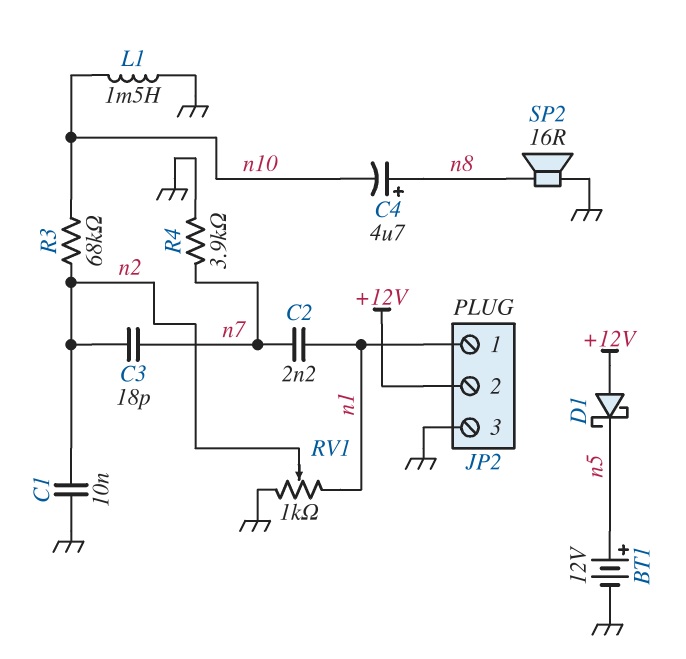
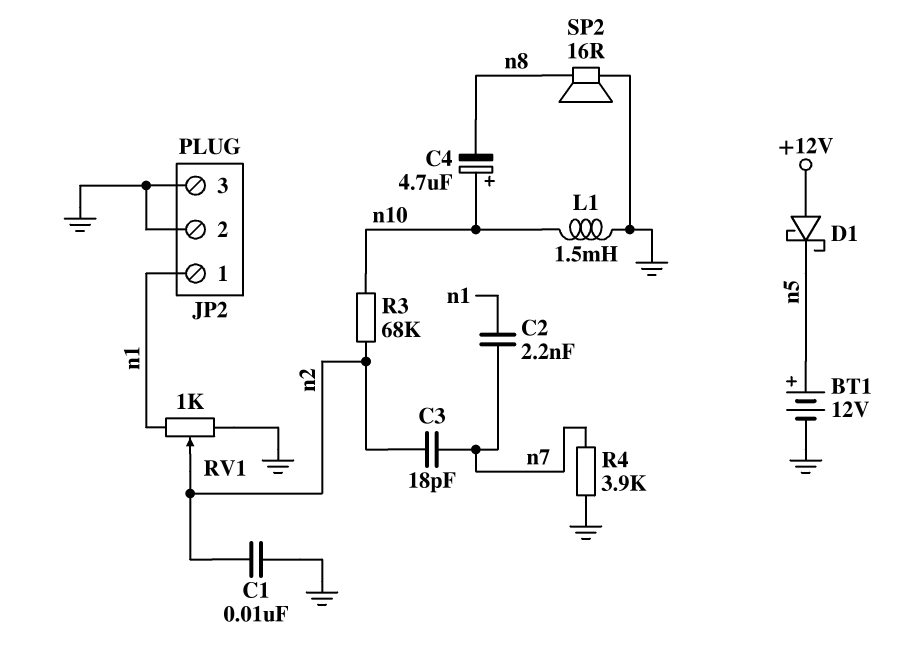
C4: 4.7uF (plus n8, minus n10) -> 4.7uF (plus n10, minus n8)
JP2 pin 2: +12V -> GND

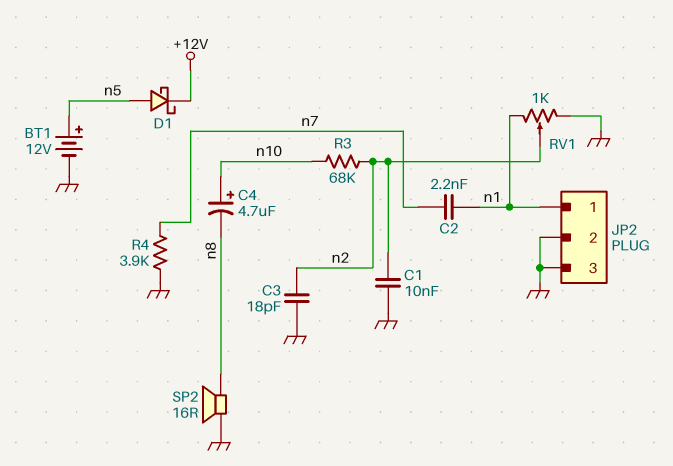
C3: 18pF (n2, n7) -> 18pF (GND, n2)
D1: schottky (A +12V, K n5) -> schottky (A n5, K +12V)
L1: 1.5mH (GND, n10) -> none

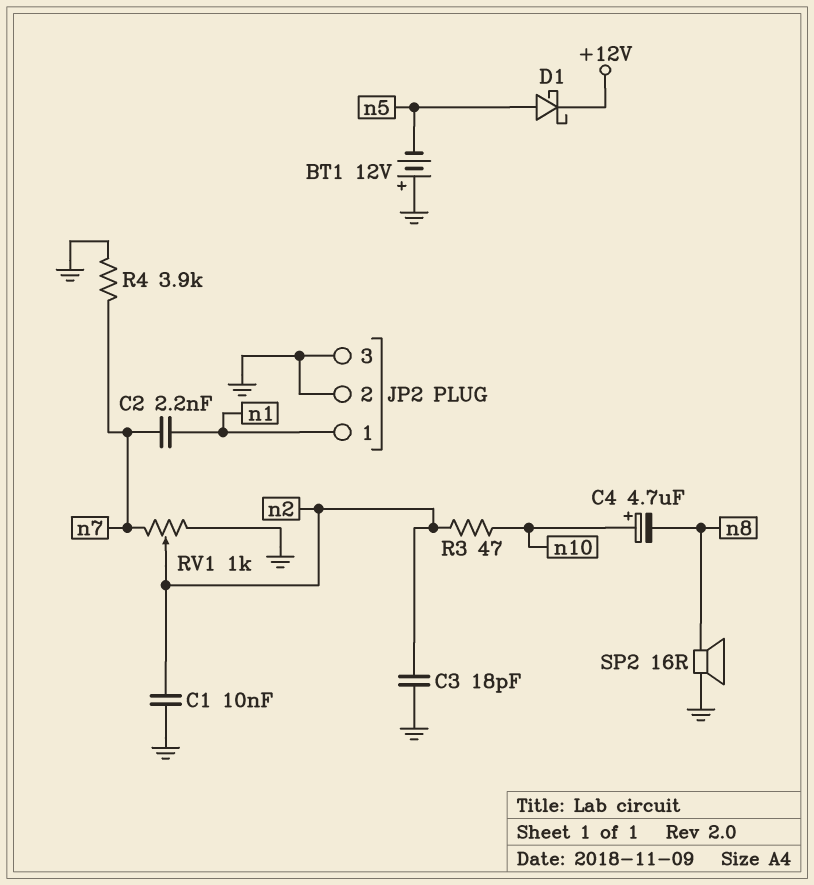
BT1: 12V (plus n5, minus GND) -> 12V (plus GND, minus n5)
R3: 68k (n2, n10) -> 47 (n2, n10)
RV1: 1k (GND, n1, wiper n2) -> 1k (GND, n7, wiper n2)

